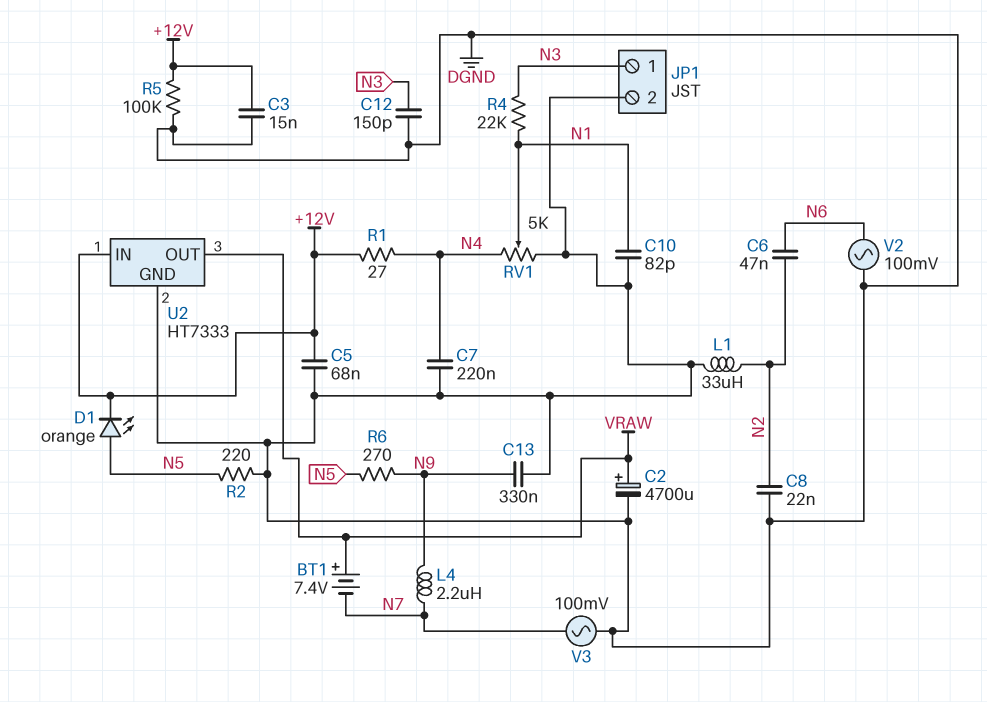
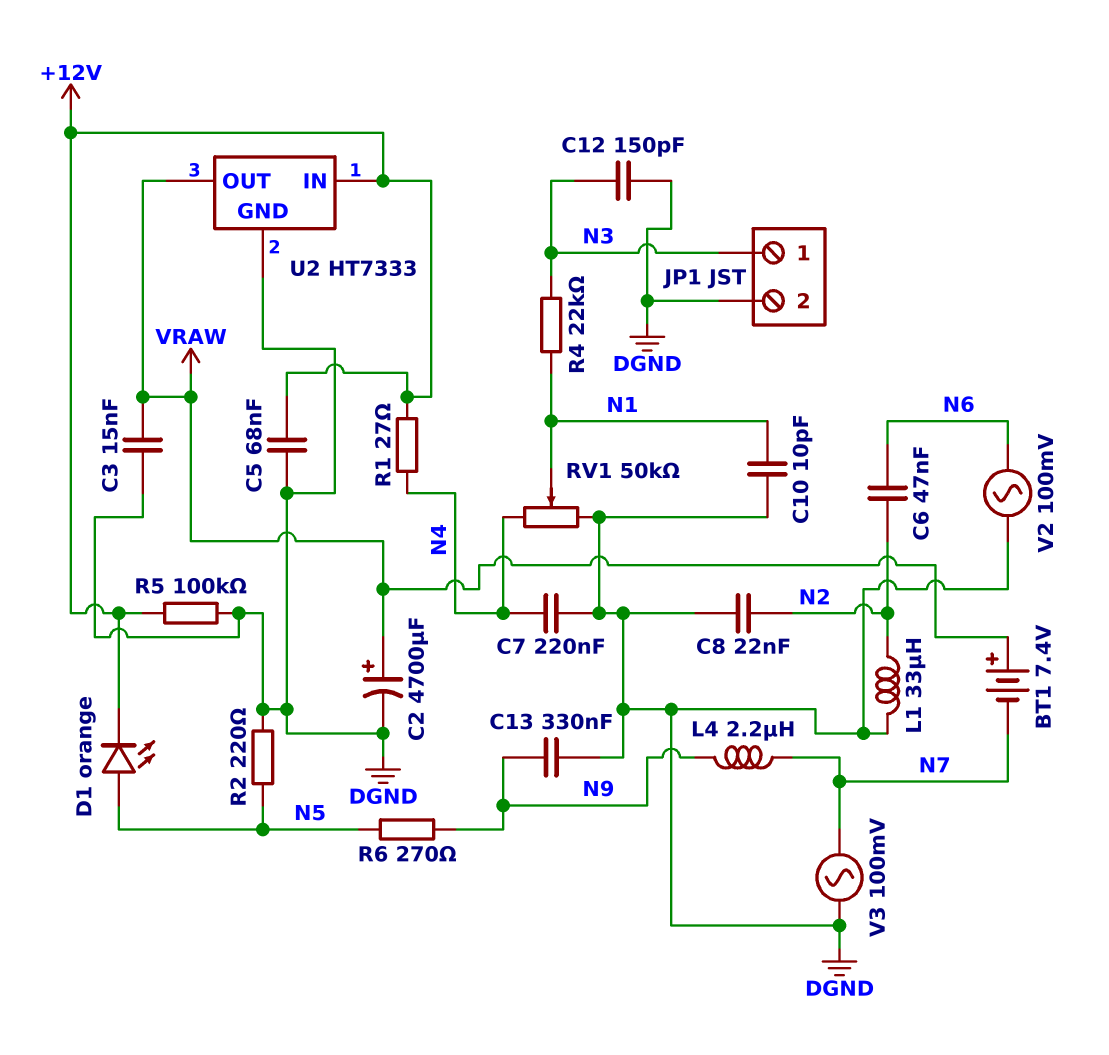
C3: 15nF (+12V, DGND) -> 15nF (DGND, VRAW)
C10: 82pF (DGND, N1) -> 10pF (DGND, N1)
RV1: 5k (DGND, N4, wiper N1) -> 50k (DGND, N4, wiper N1)

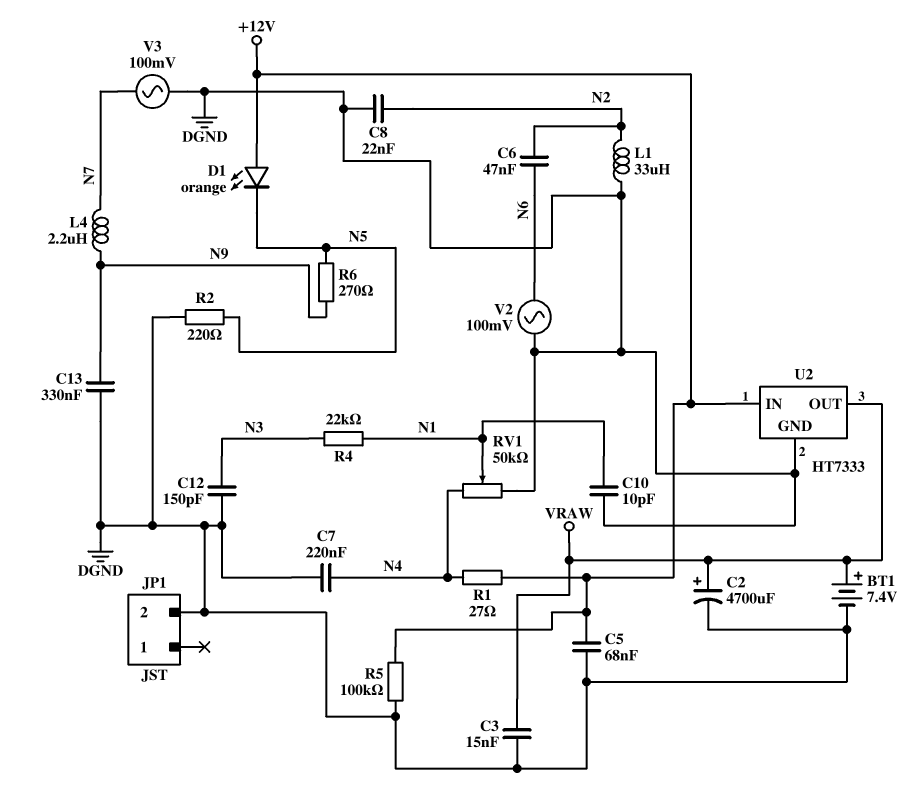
BT1: 7.4V (plus VRAW, minus N7) -> 7.4V (plus VRAW, minus DGND)
D1: LED orange (A N5, K +12V) -> LED orange (A +12V, K N5)
JP1 pin 1: N3 -> none

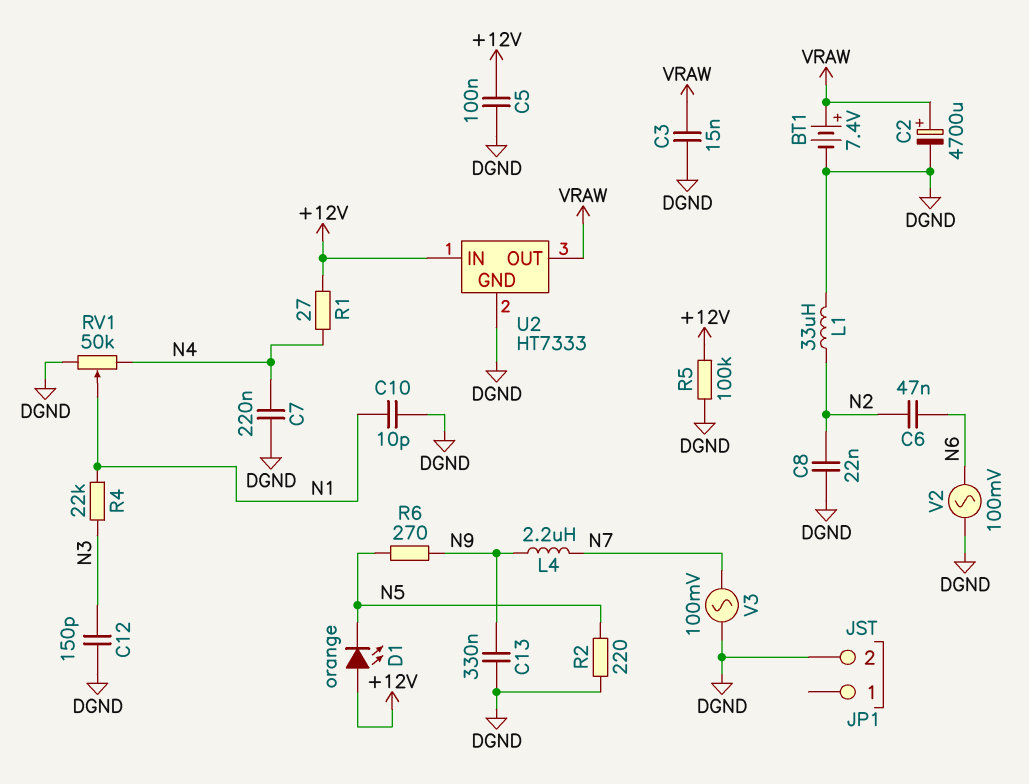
C5: 68nF (+12V, DGND) -> 100nF (+12V, DGND)

